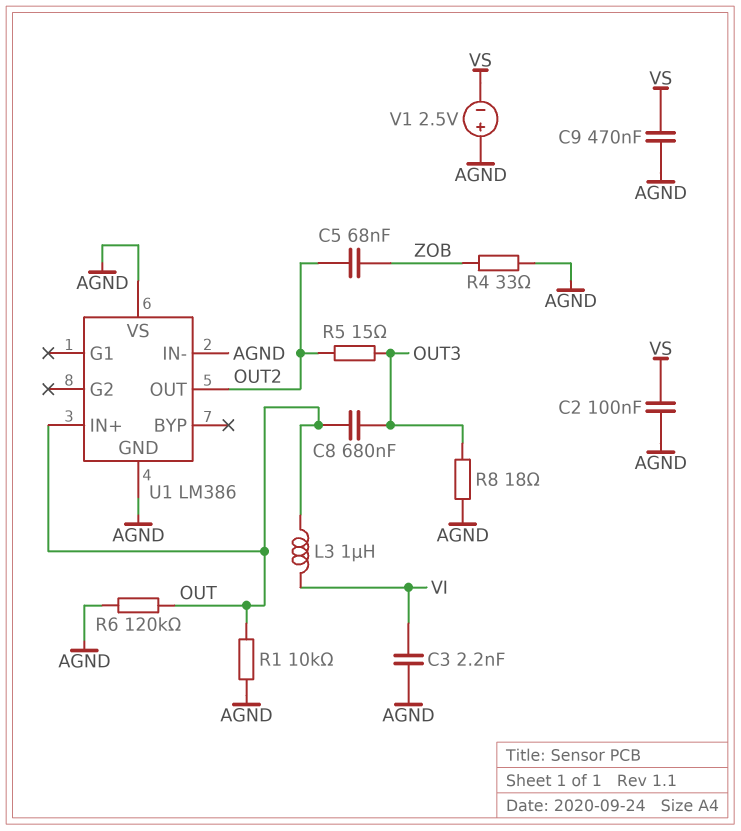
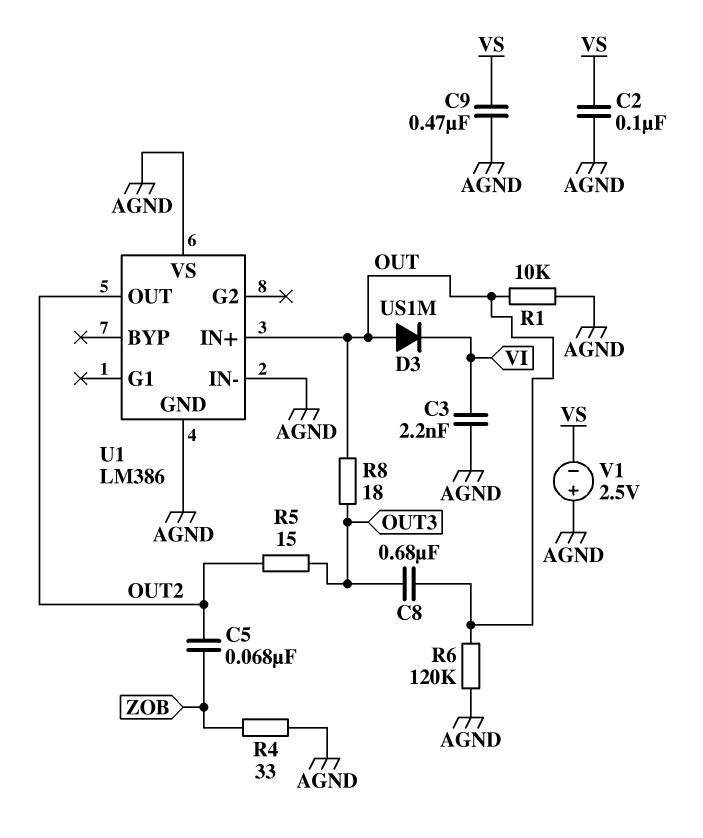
D3: none -> diode US1M (A OUT, K VI)
L3: 1uH (OUT, VI) -> none
R8: 18 (AGND, OUT3) -> 18 (OUT, OUT3)

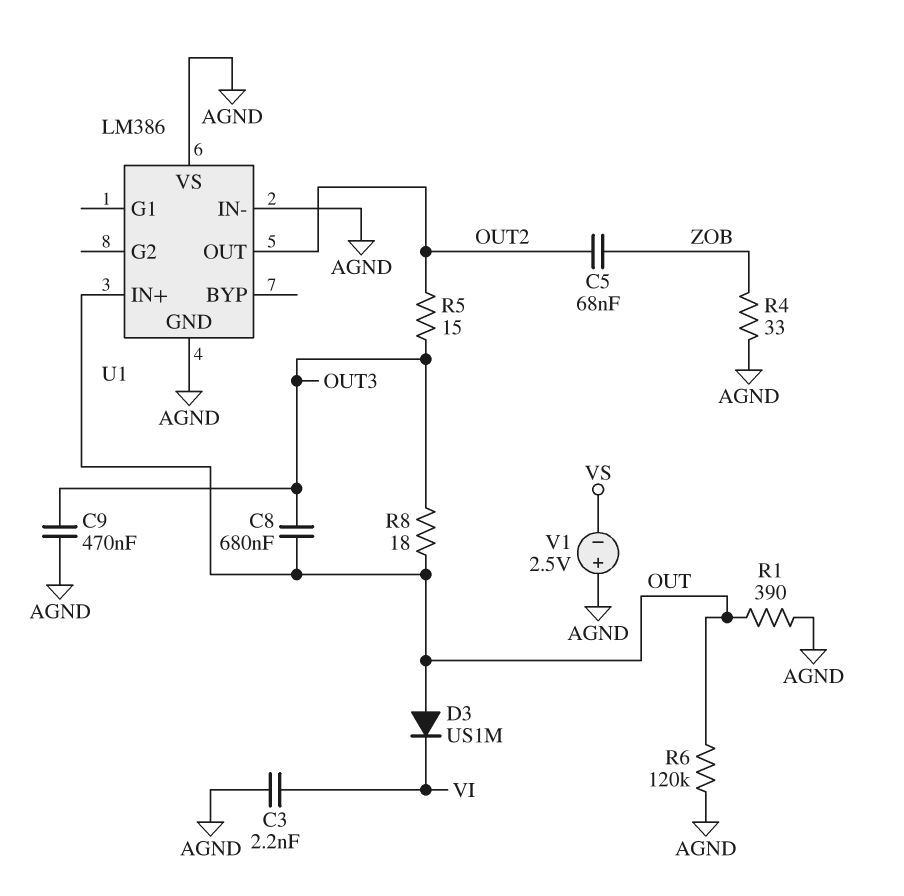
C2: 100nF (AGND, VS) -> none
C9: 470nF (AGND, VS) -> 470nF (AGND, OUT3)
R1: 10k (AGND, OUT) -> 390 (AGND, OUT)

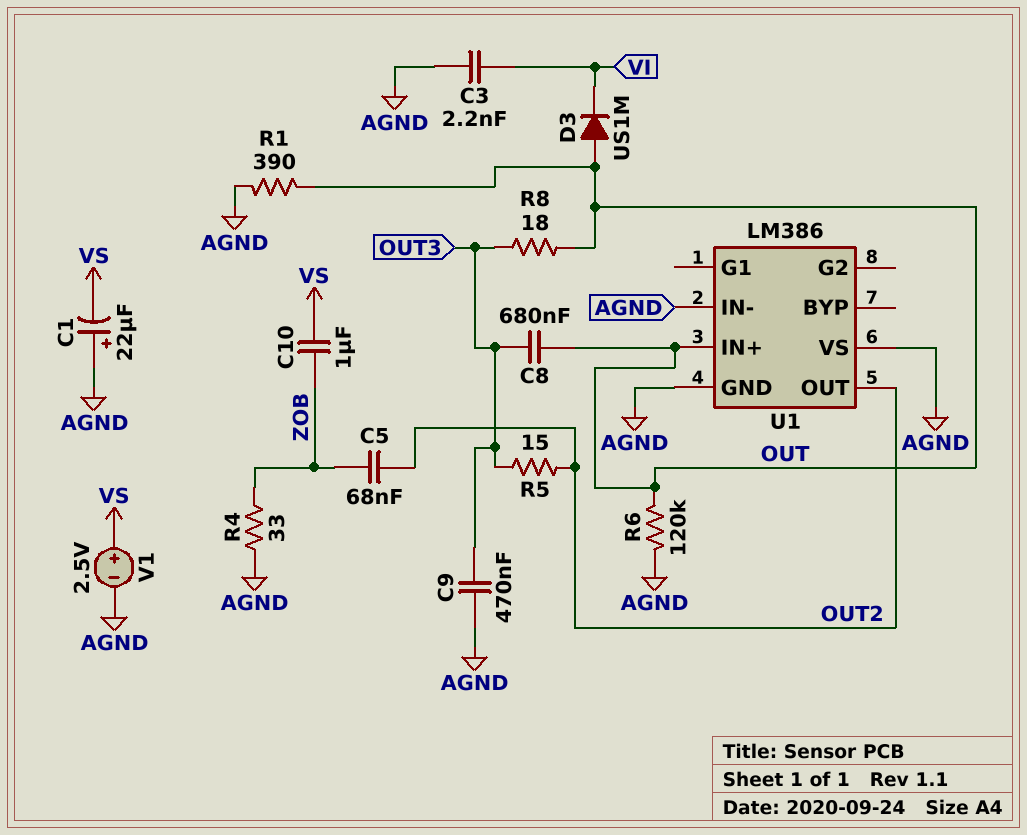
C1: none -> 22uF (plus AGND, minus VS)
C10: none -> 1uF (VS, ZOB)
V1: 2.5V (plus AGND, minus VS) -> 2.5V (plus VS, minus AGND)

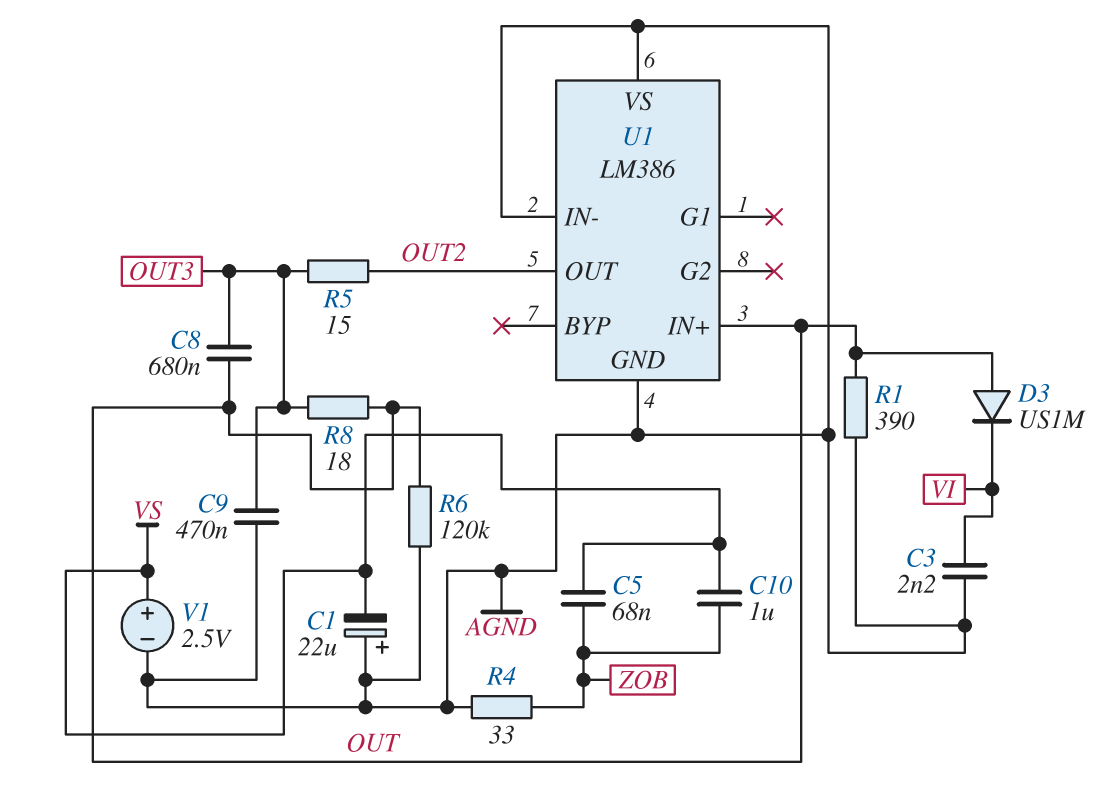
C5: 68nF (OUT2, ZOB) -> 68nF (VS, ZOB)

